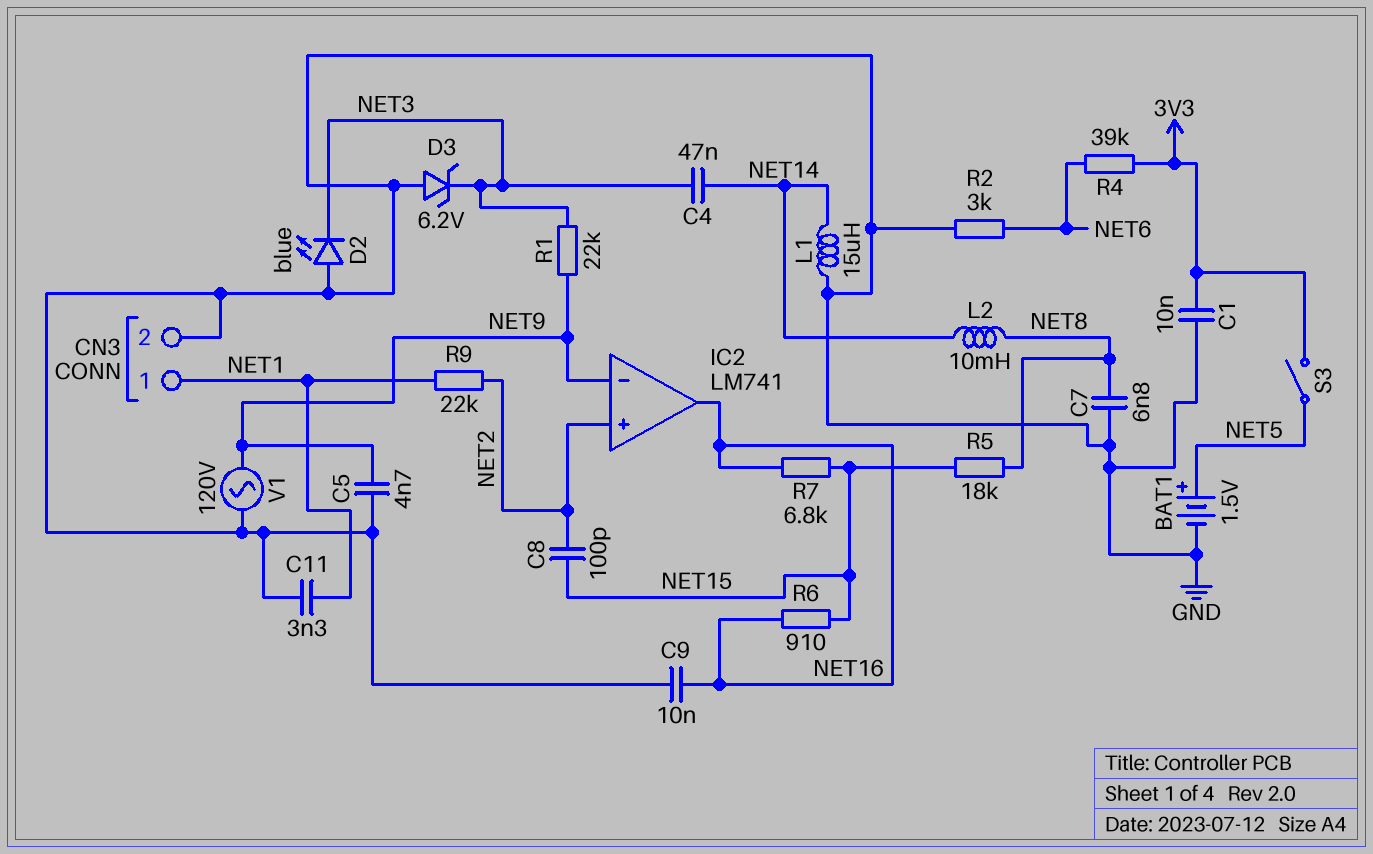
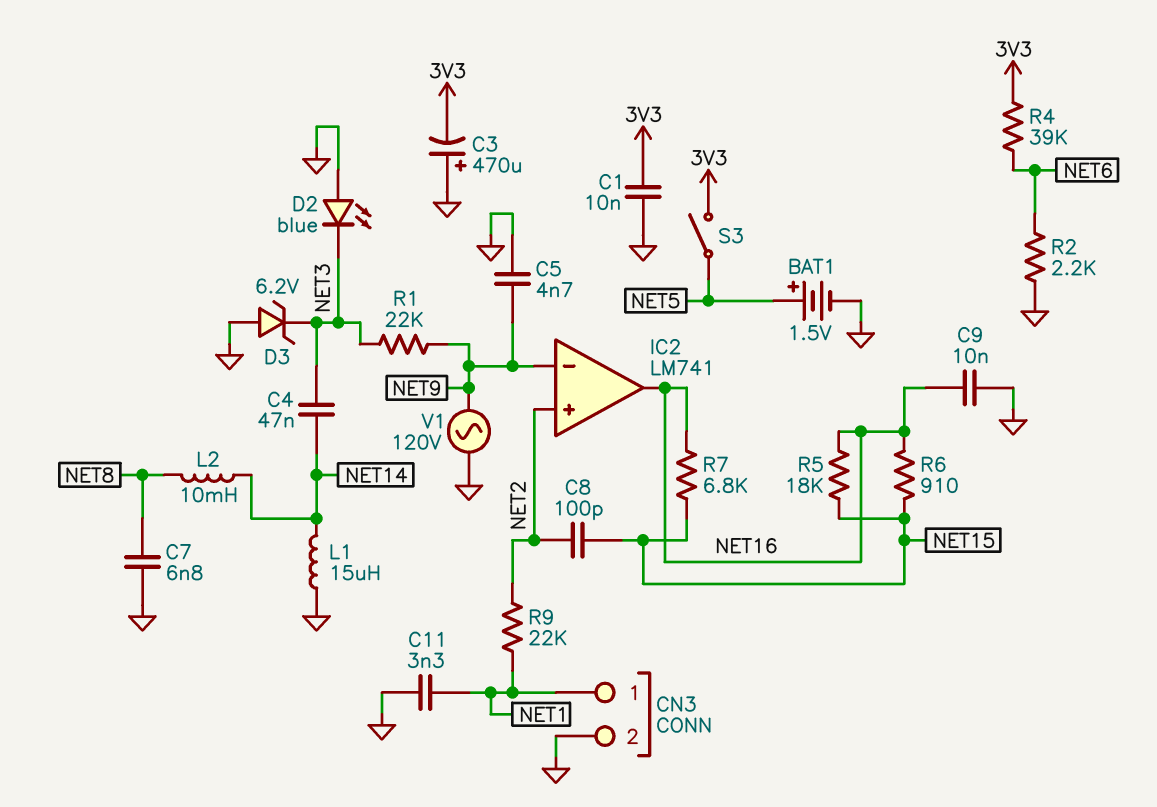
C3: none -> 470uF (plus GND, minus 3V3)
R2: 3k (GND, NET6) -> 2.2k (GND, NET6)
R5: 18k (NET8, NET15) -> 18k (NET15, NET16)

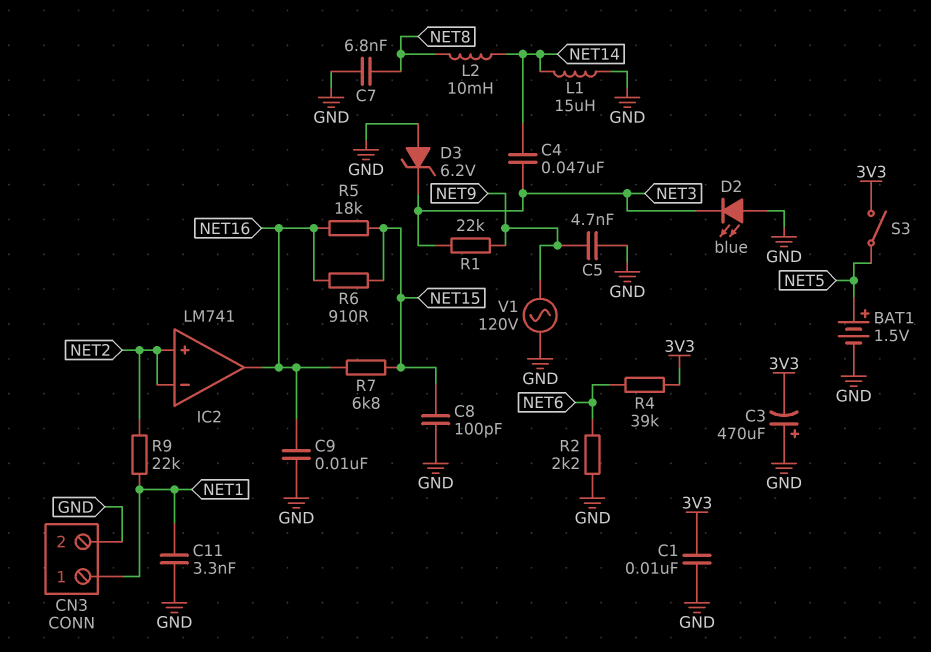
C8: 100pF (NET2, NET15) -> 100pF (GND, NET15)
IC2 pin in-: NET9 -> NET2

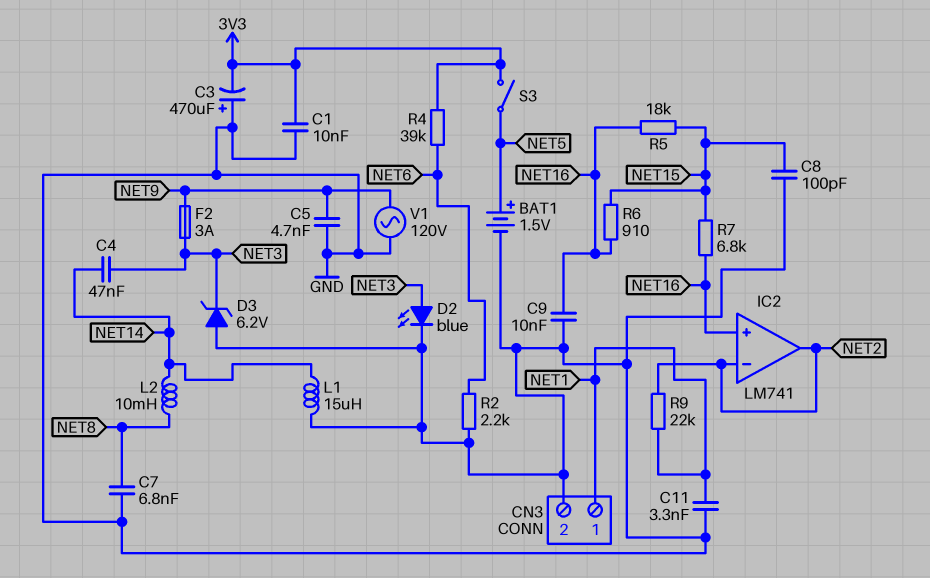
D2: LED blue (A GND, K NET3) -> LED blue (A NET3, K GND)
F2: none -> 3A (NET3, NET9)
IC2 pin in+: NET2 -> NET16
IC2 pin out: NET16 -> NET2
R1: 22k (NET3, NET9) -> none

